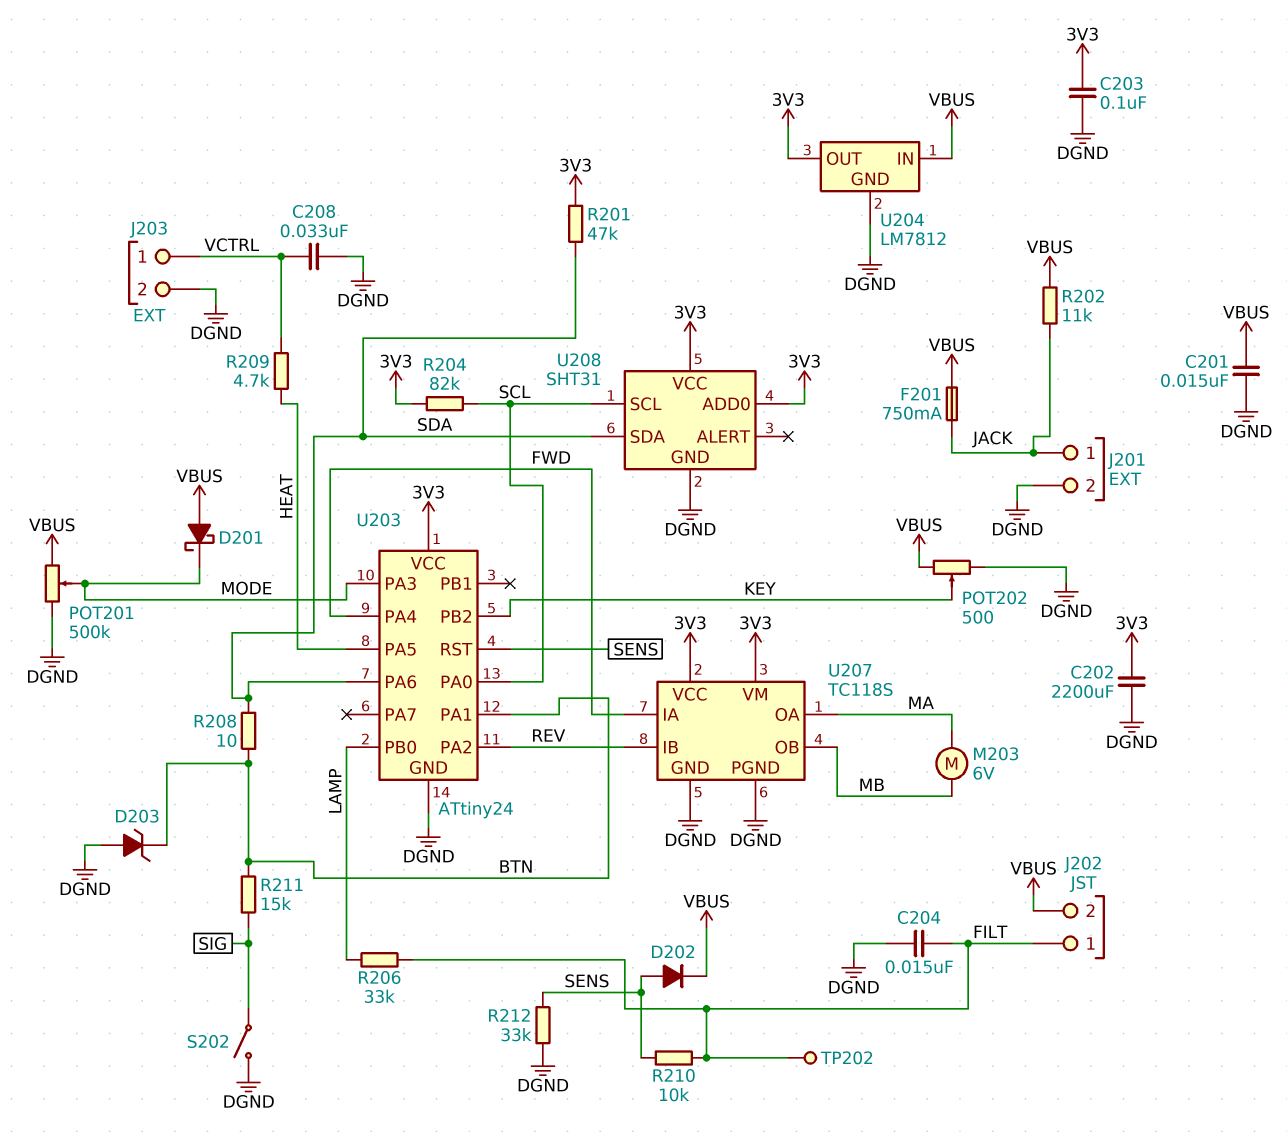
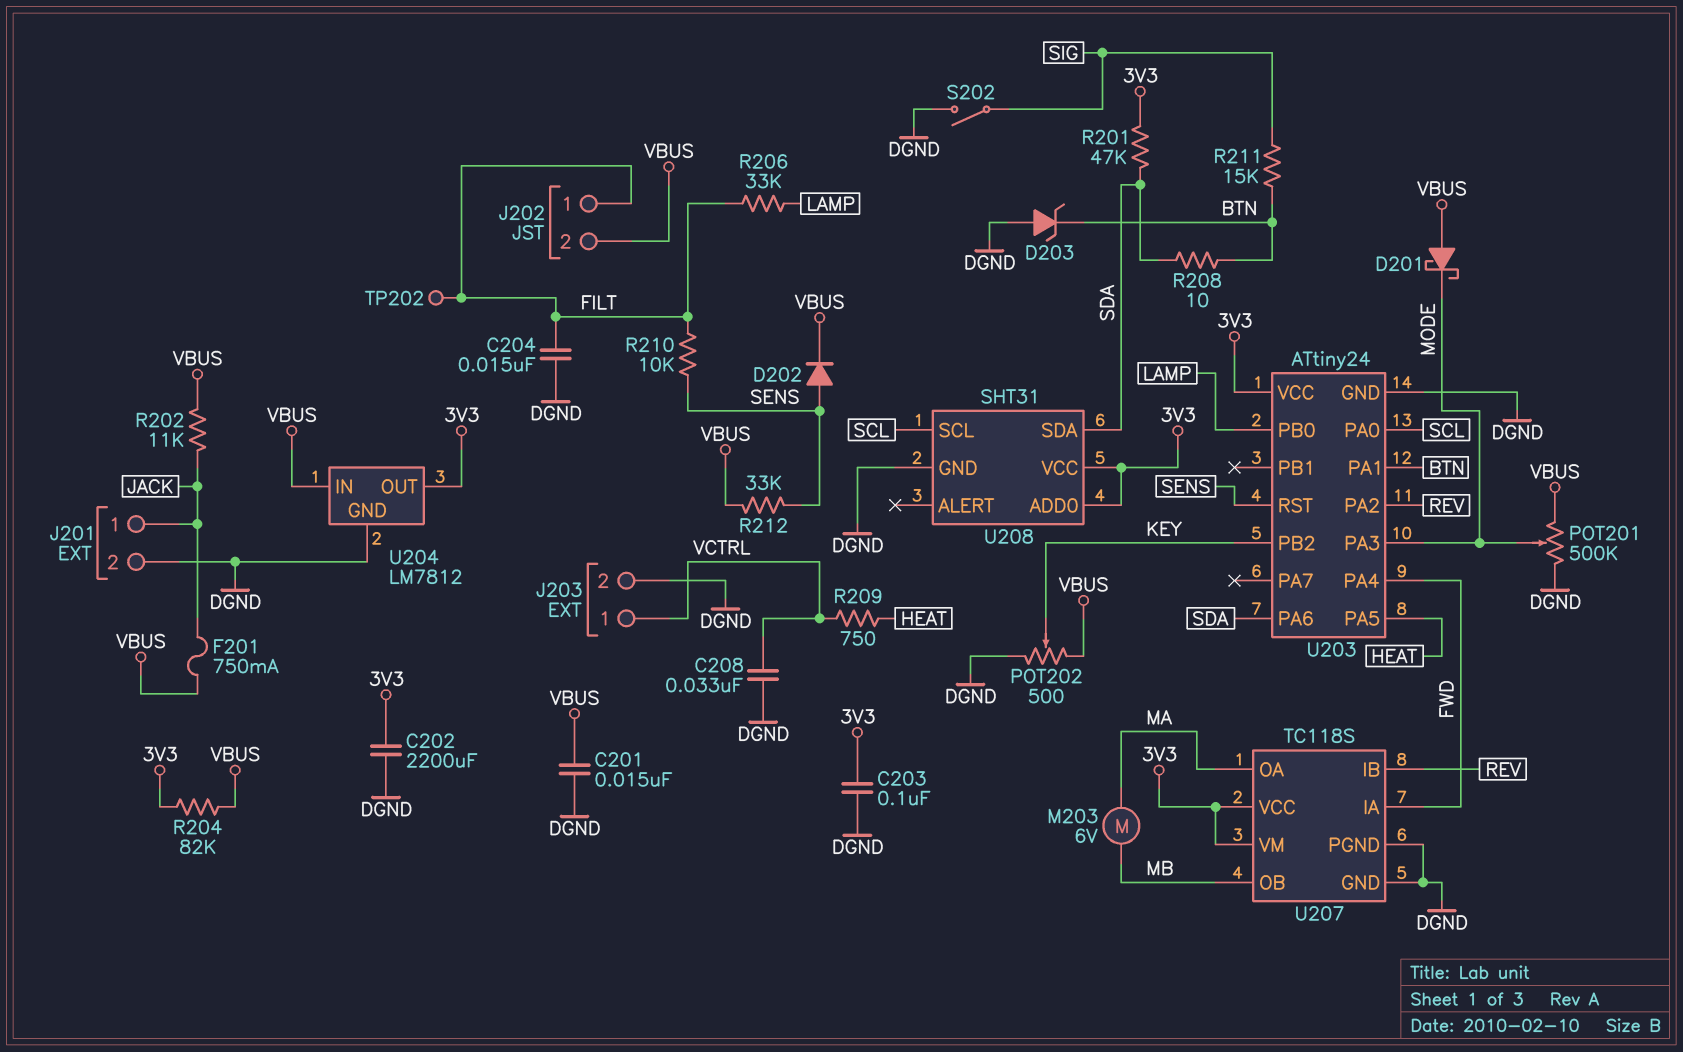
R204: 82k (3V3, SCL) -> 82k (3V3, VBUS)
R209: 4.7k (HEAT, VCTRL) -> 750 (HEAT, VCTRL)
R212: 33k (DGND, SENS) -> 33k (SENS, VBUS)

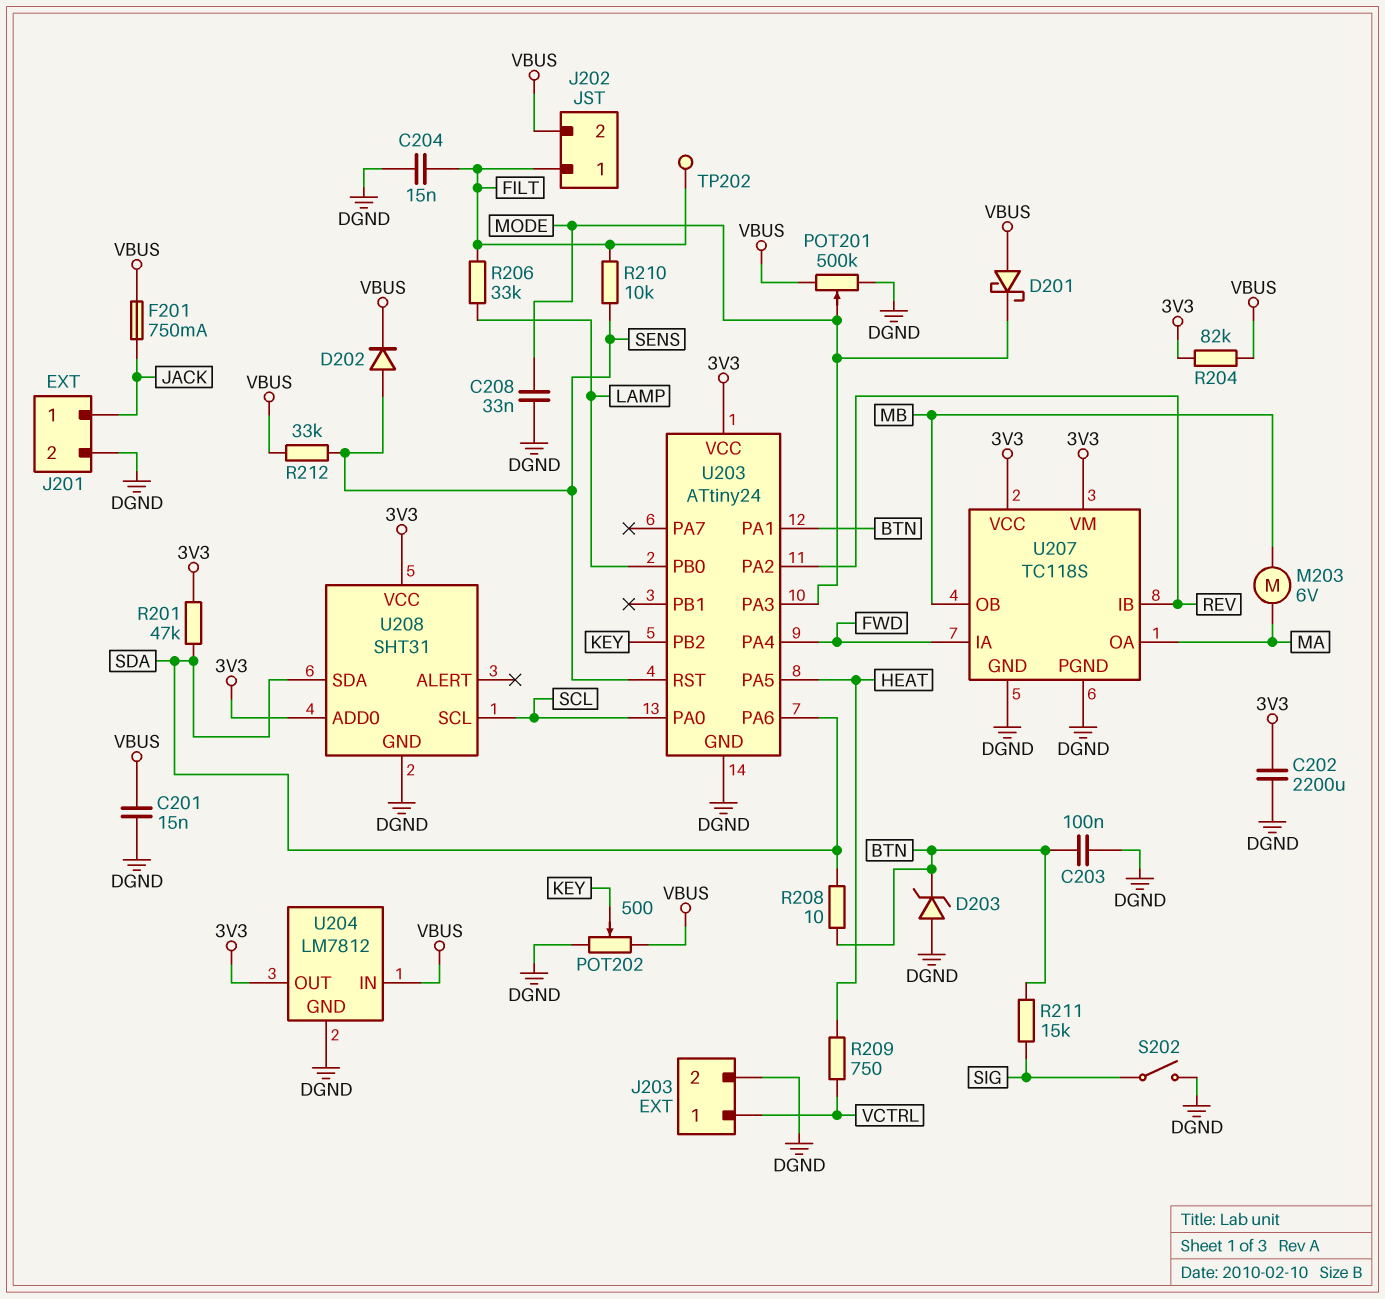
C203: 100nF (3V3, DGND) -> 100nF (BTN, DGND)
C208: 33nF (DGND, VCTRL) -> 33nF (DGND, MODE)
R202: 11k (JACK, VBUS) -> none

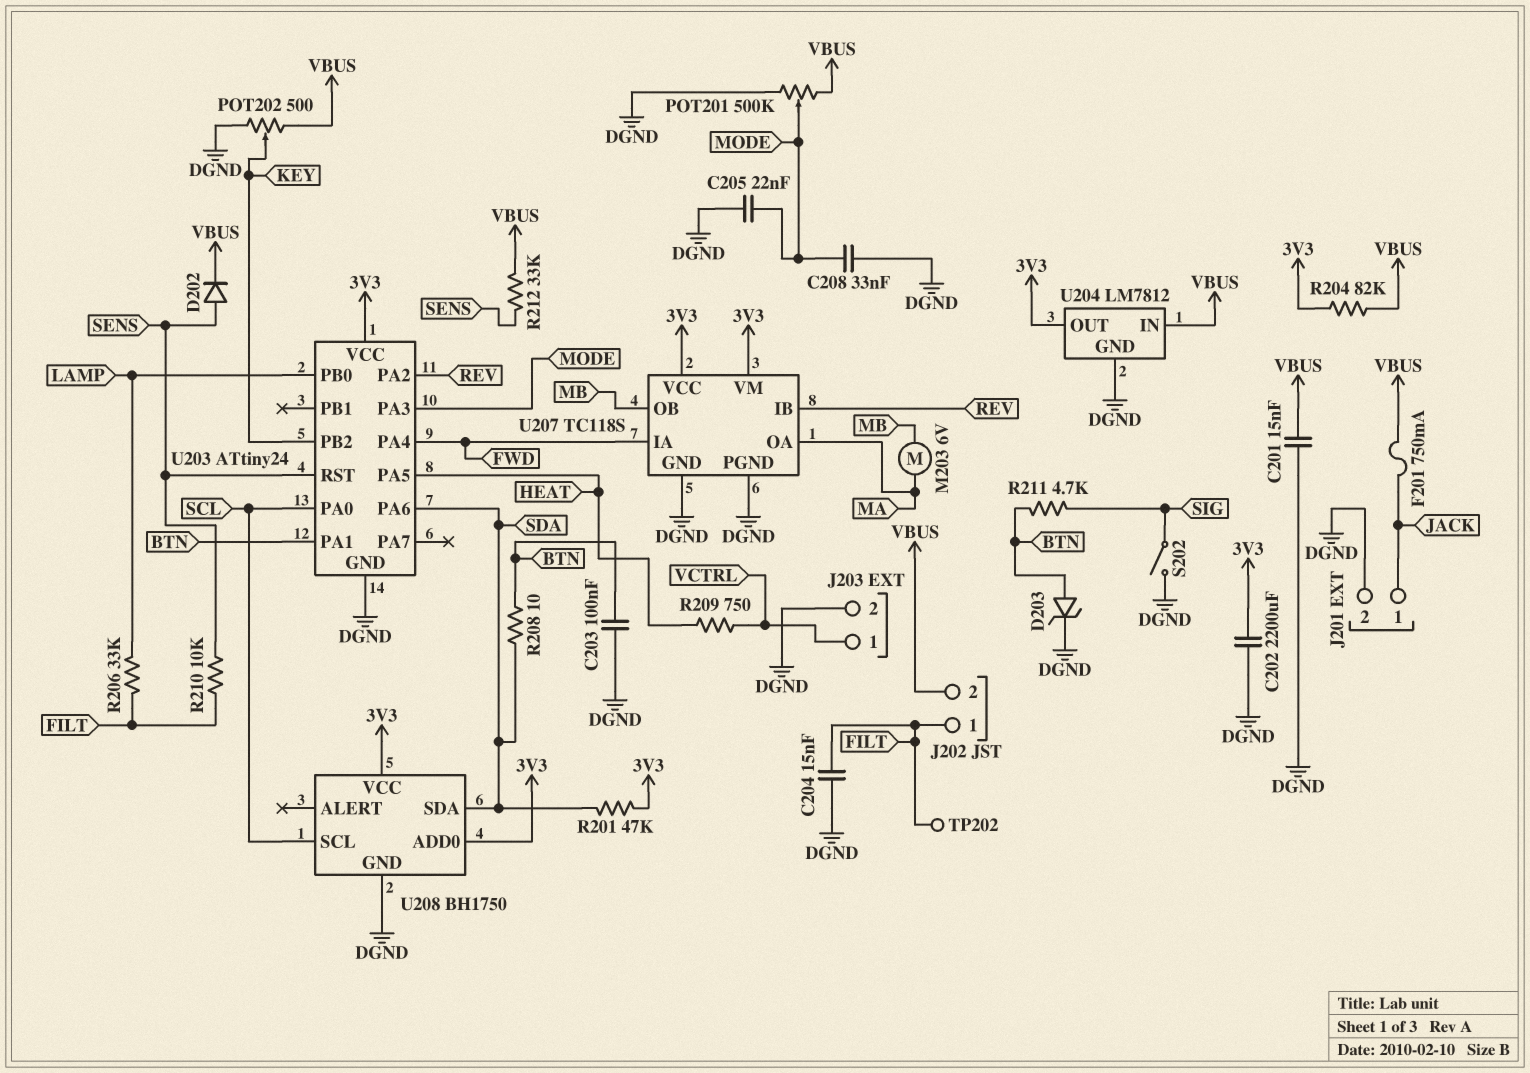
C205: none -> 22nF (DGND, MODE)
D201: schottky (A VBUS, K MODE) -> none
D203: zener (A DGND, K BTN) -> zener (A BTN, K DGND)
R211: 15k (BTN, SIG) -> 4.7k (BTN, SIG)
U208: SHT31 -> BH1750

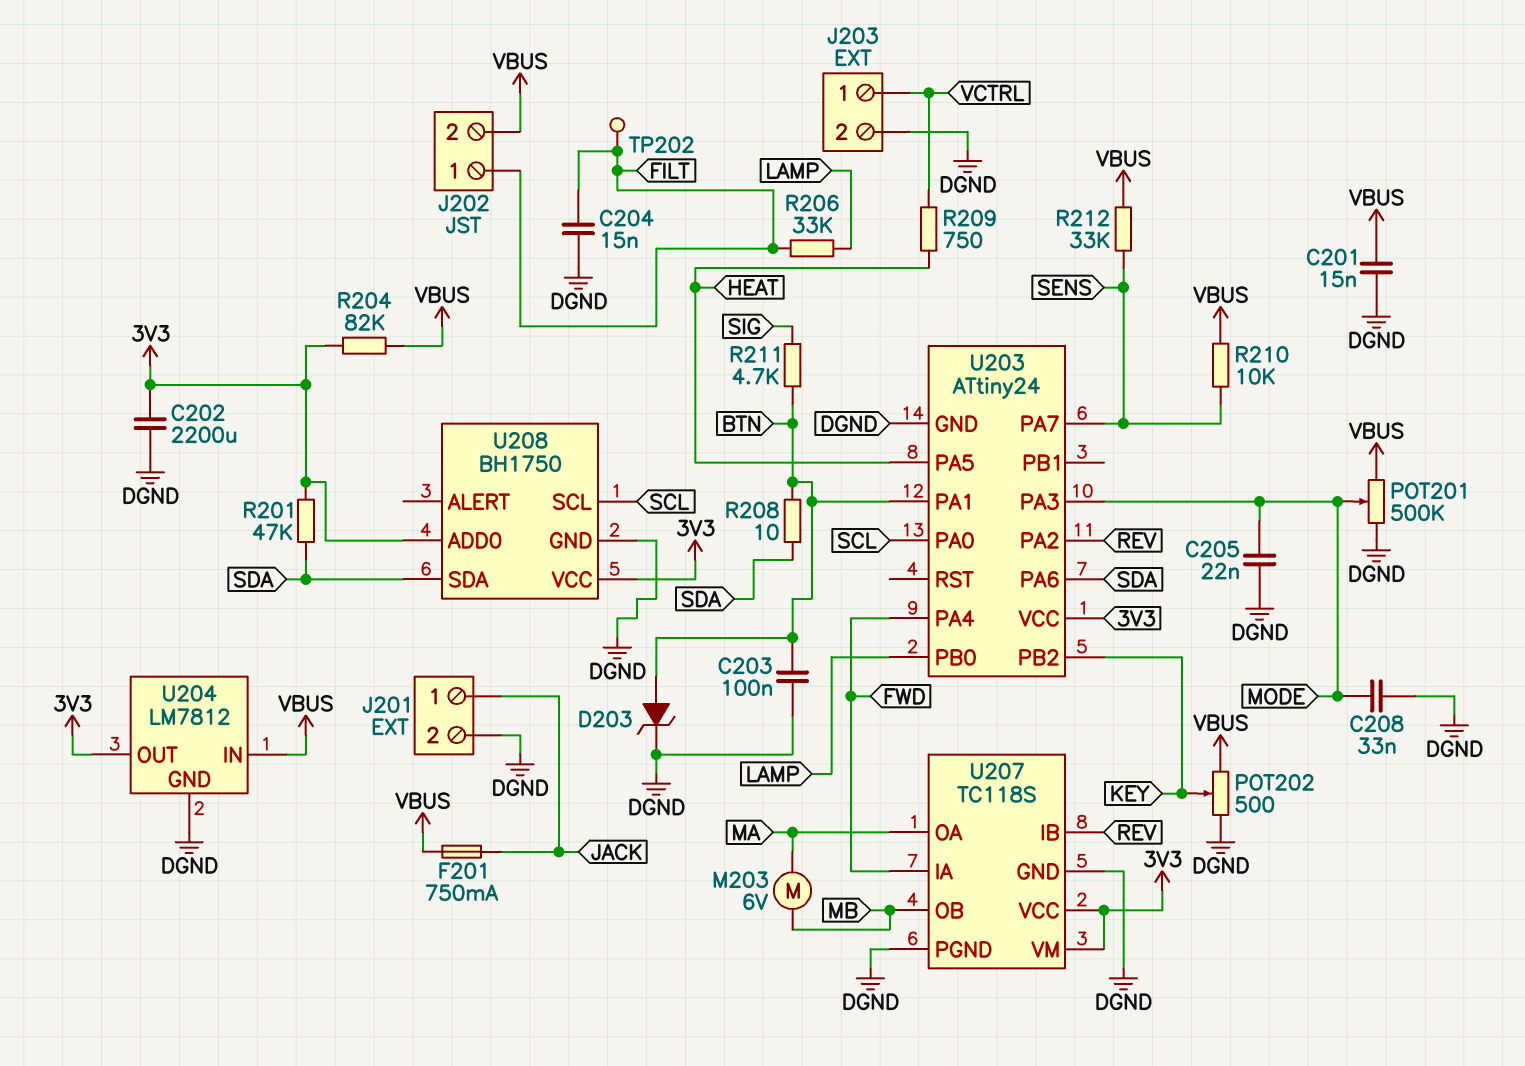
D202: diode (A SENS, K VBUS) -> none
R210: 10k (FILT, SENS) -> 10k (SENS, VBUS)
S202: switch (DGND, SIG) -> none
U203 pin PA7: none -> SENS
U203 pin RST: SENS -> none

